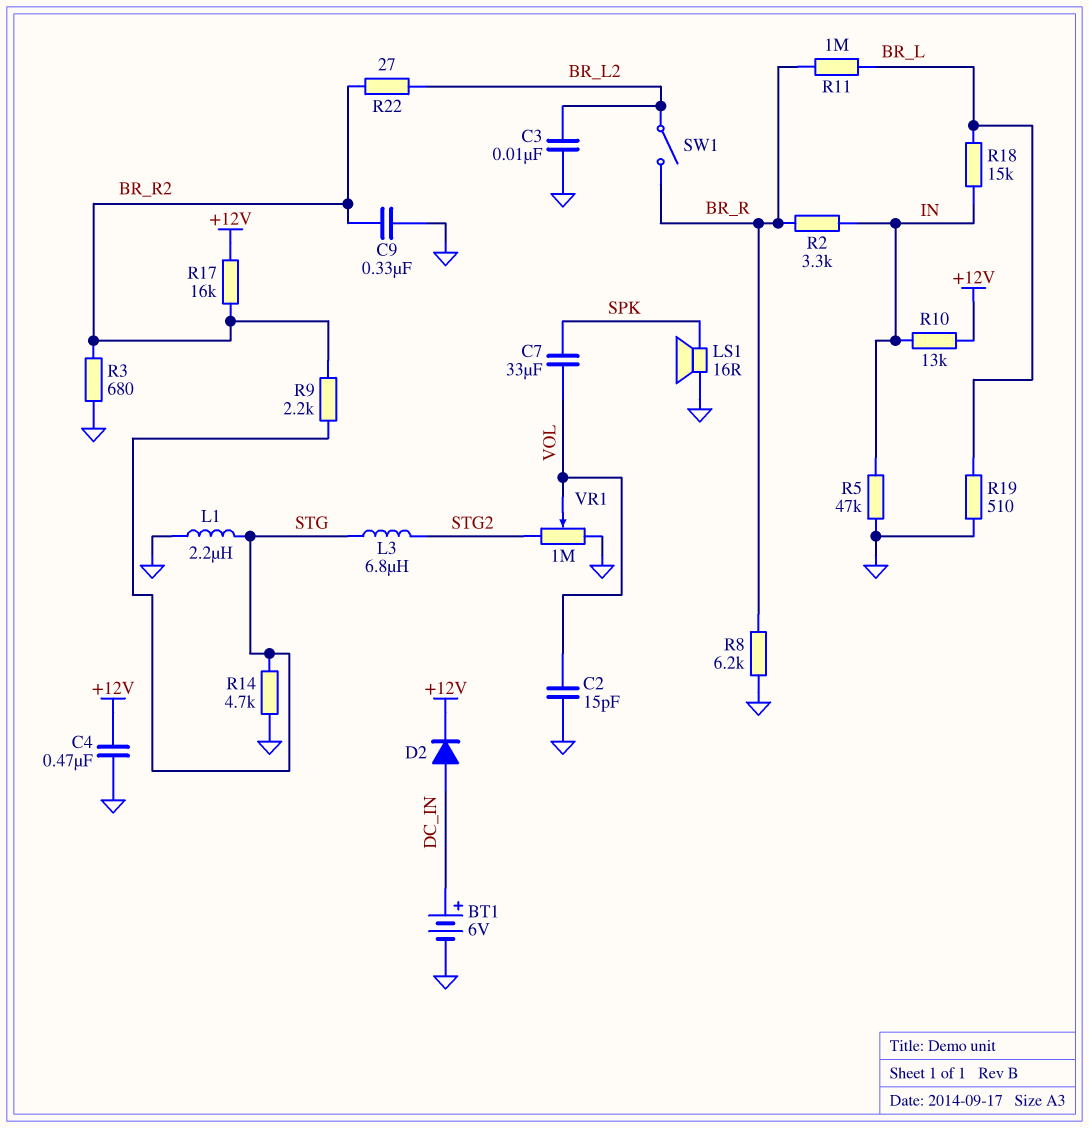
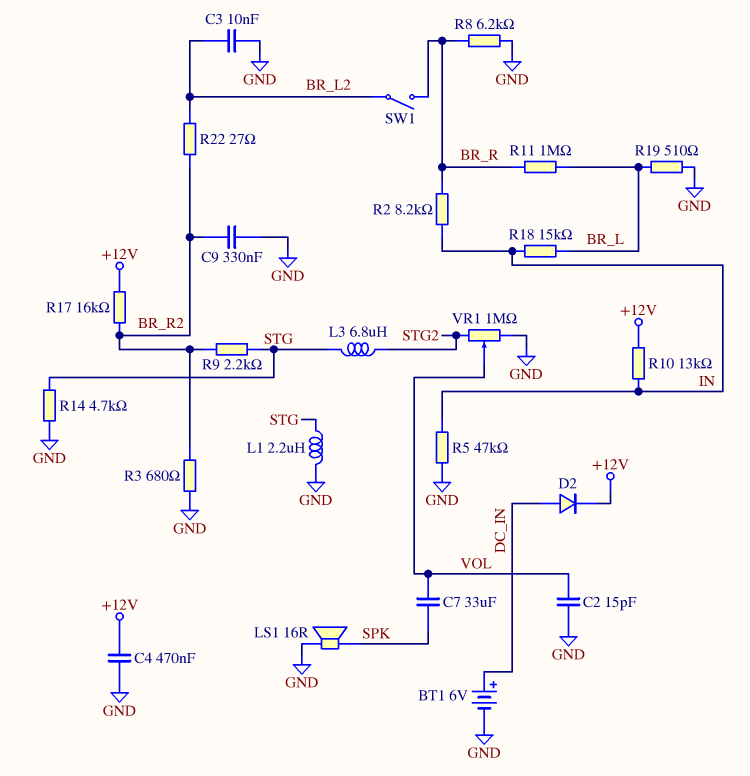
R2: 3.3k (BR_R, IN) -> 8.2k (BR_R, IN)

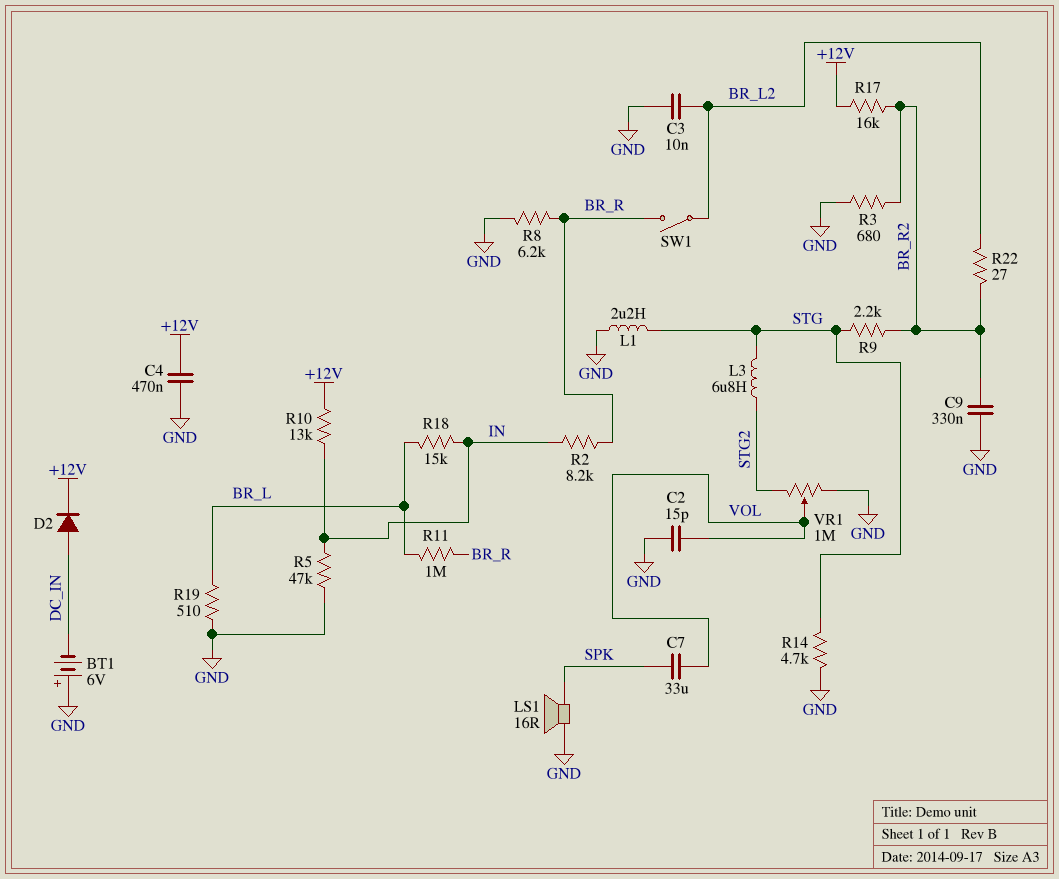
BT1: 6V (plus DC_IN, minus GND) -> 6V (plus GND, minus DC_IN)

